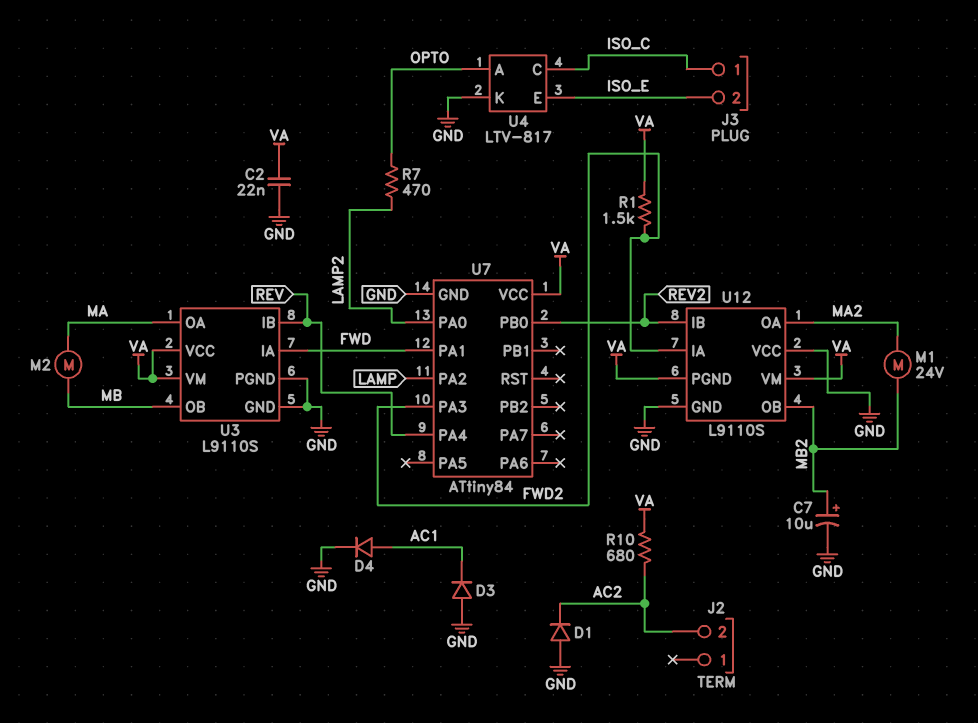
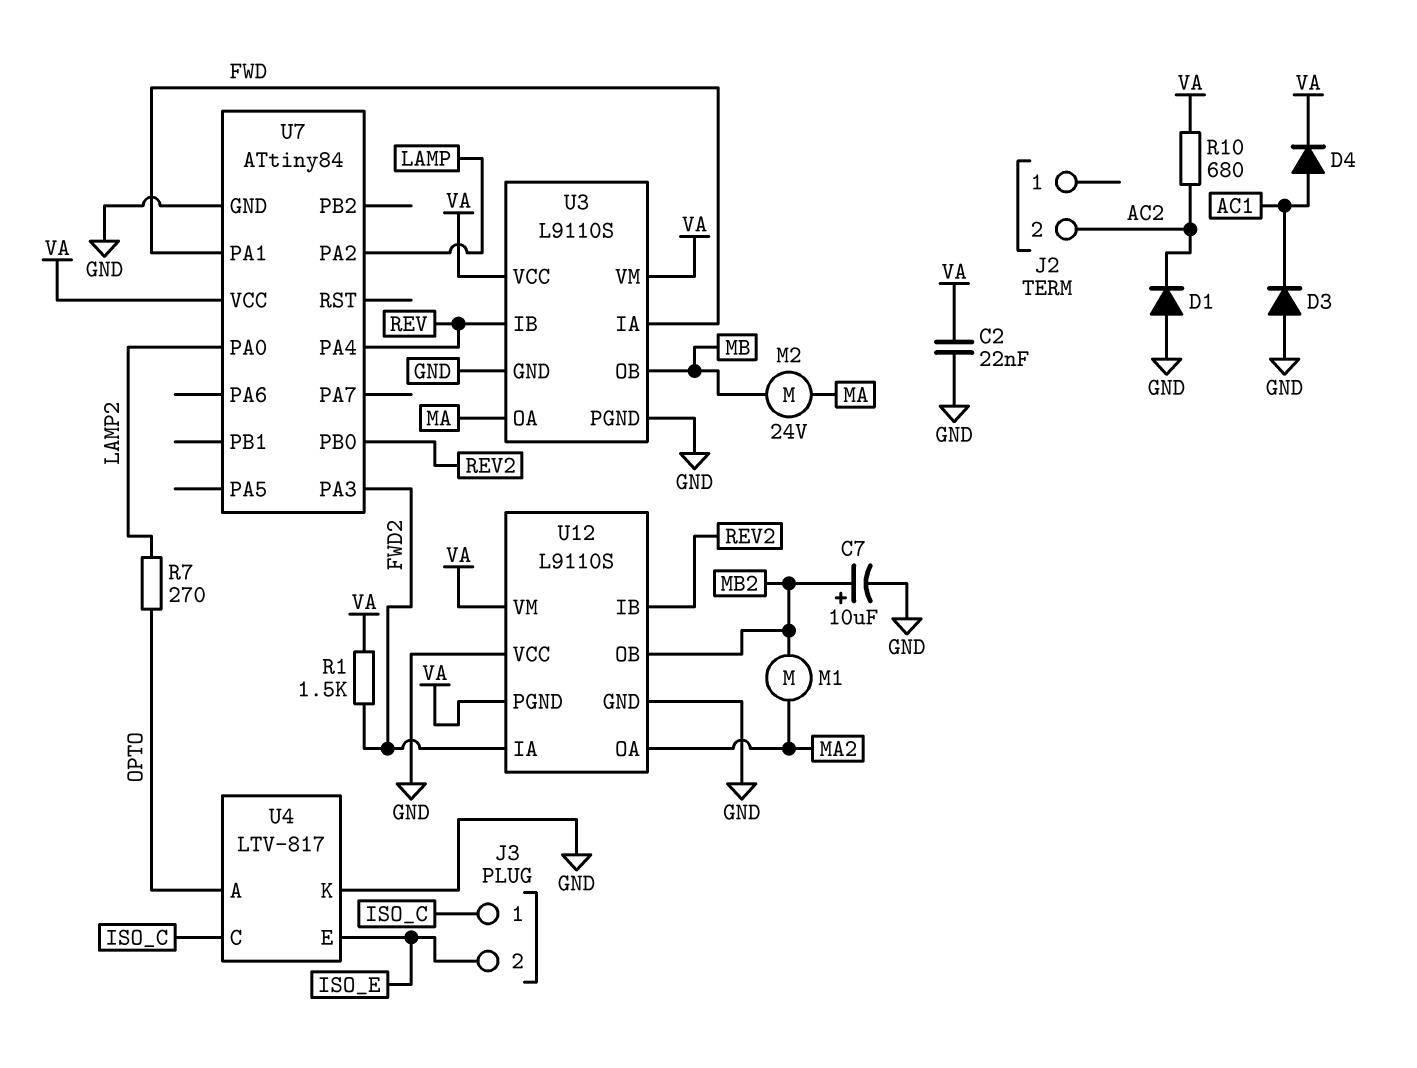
D4: diode (A AC1, K GND) -> diode (A AC1, K VA)
M1: motor 24V (MA2, MB2) -> motor (MA2, MB2)
M2: motor (MA, MB) -> motor 24V (MA, MB)
R7: 470 (LAMP2, OPTO) -> 270 (LAMP2, OPTO)

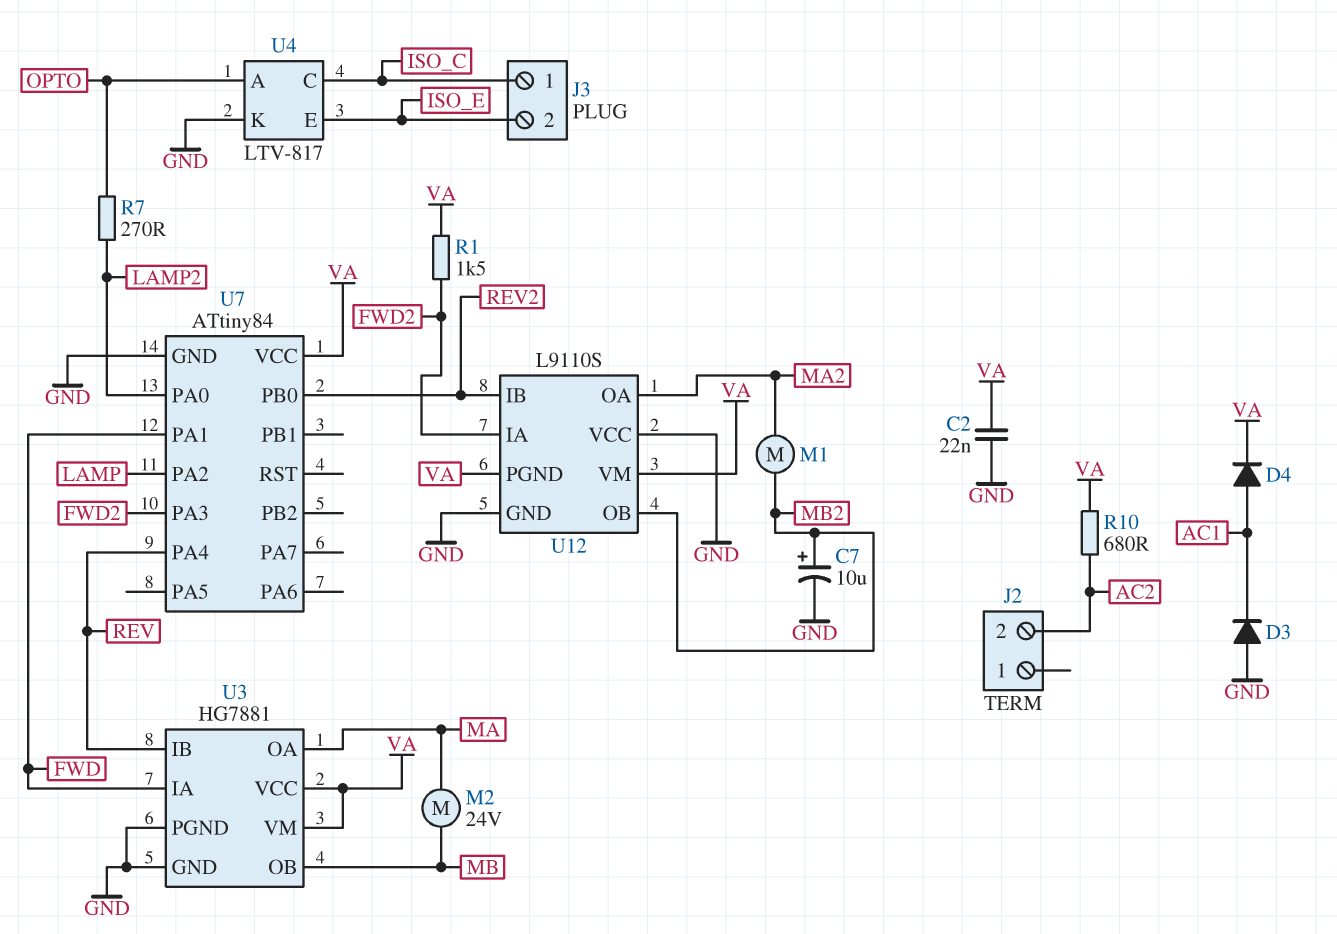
D1: diode (A GND, K AC2) -> none
U3: L9110S -> HG7881

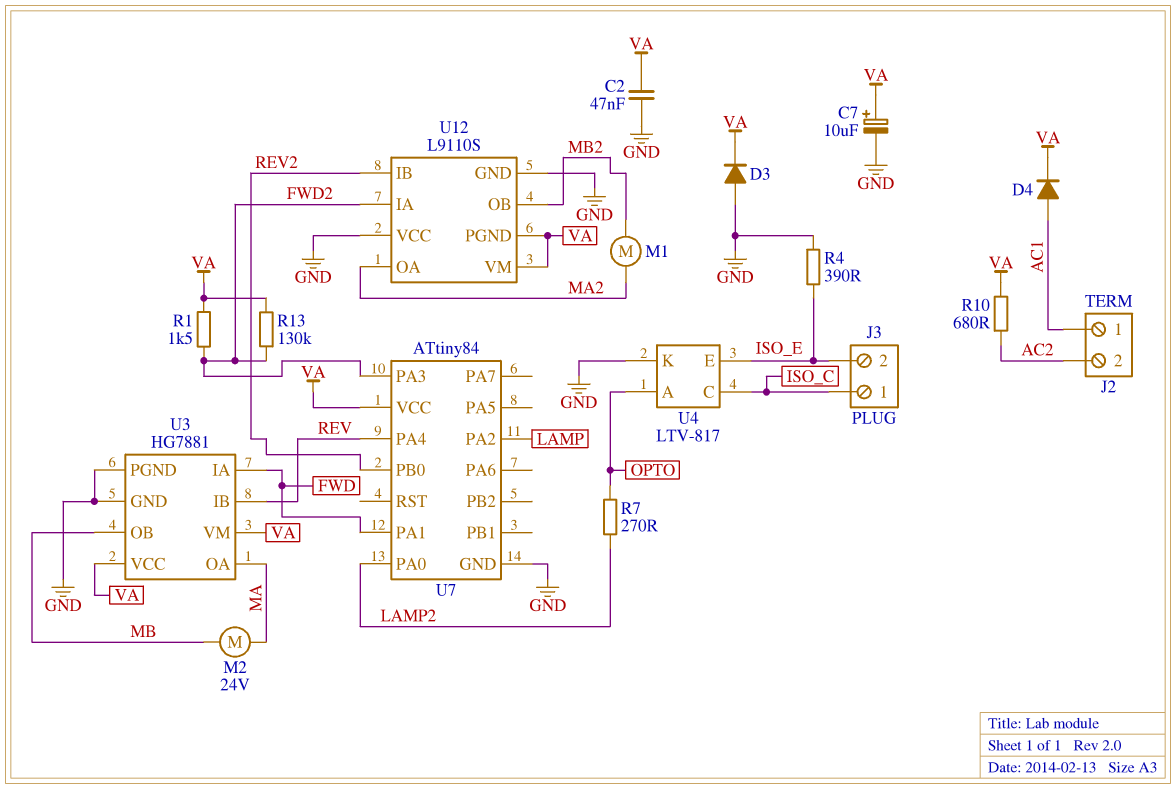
C2: 22nF (GND, VA) -> 47nF (GND, VA)
C7: 10uF (plus MB2, minus GND) -> 10uF (plus VA, minus GND)
D3: diode (A GND, K AC1) -> diode (A GND, K VA)
J2 pin 1: none -> AC1
R4: none -> 390 (GND, ISO_E)
R13: none -> 130k (FWD2, VA)

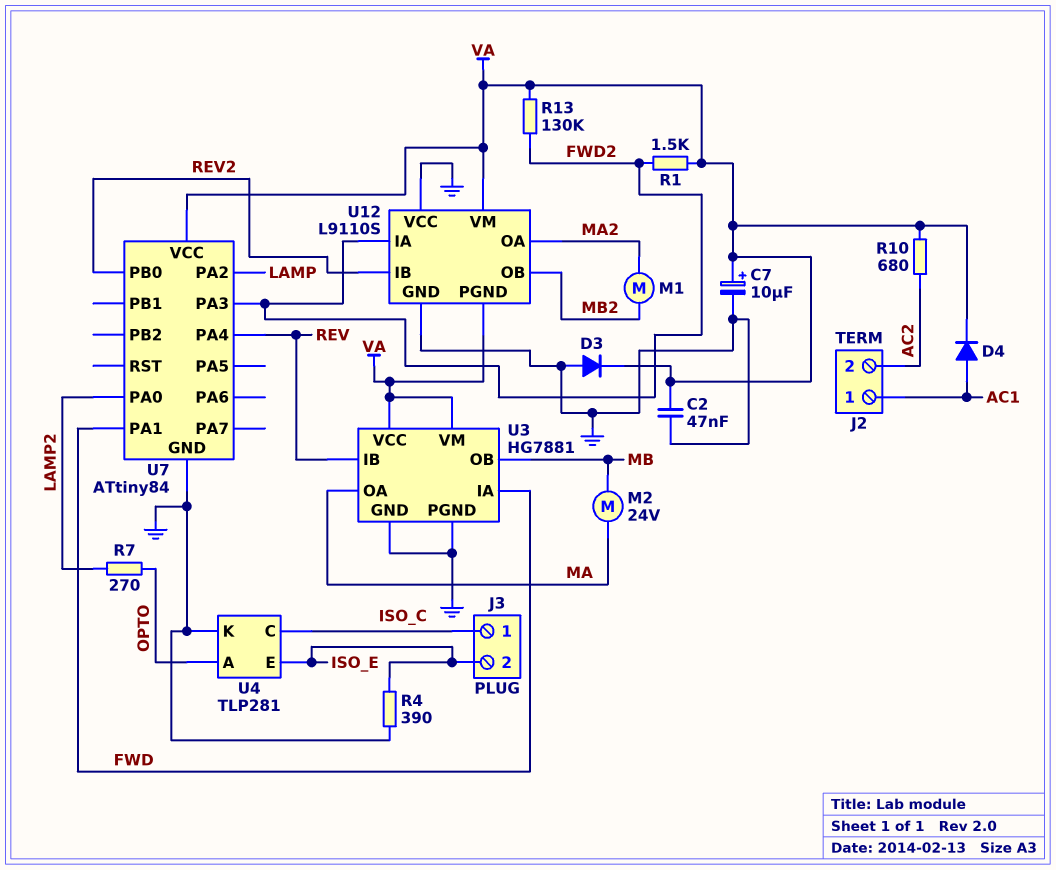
U4: LTV-817 -> TLP281

